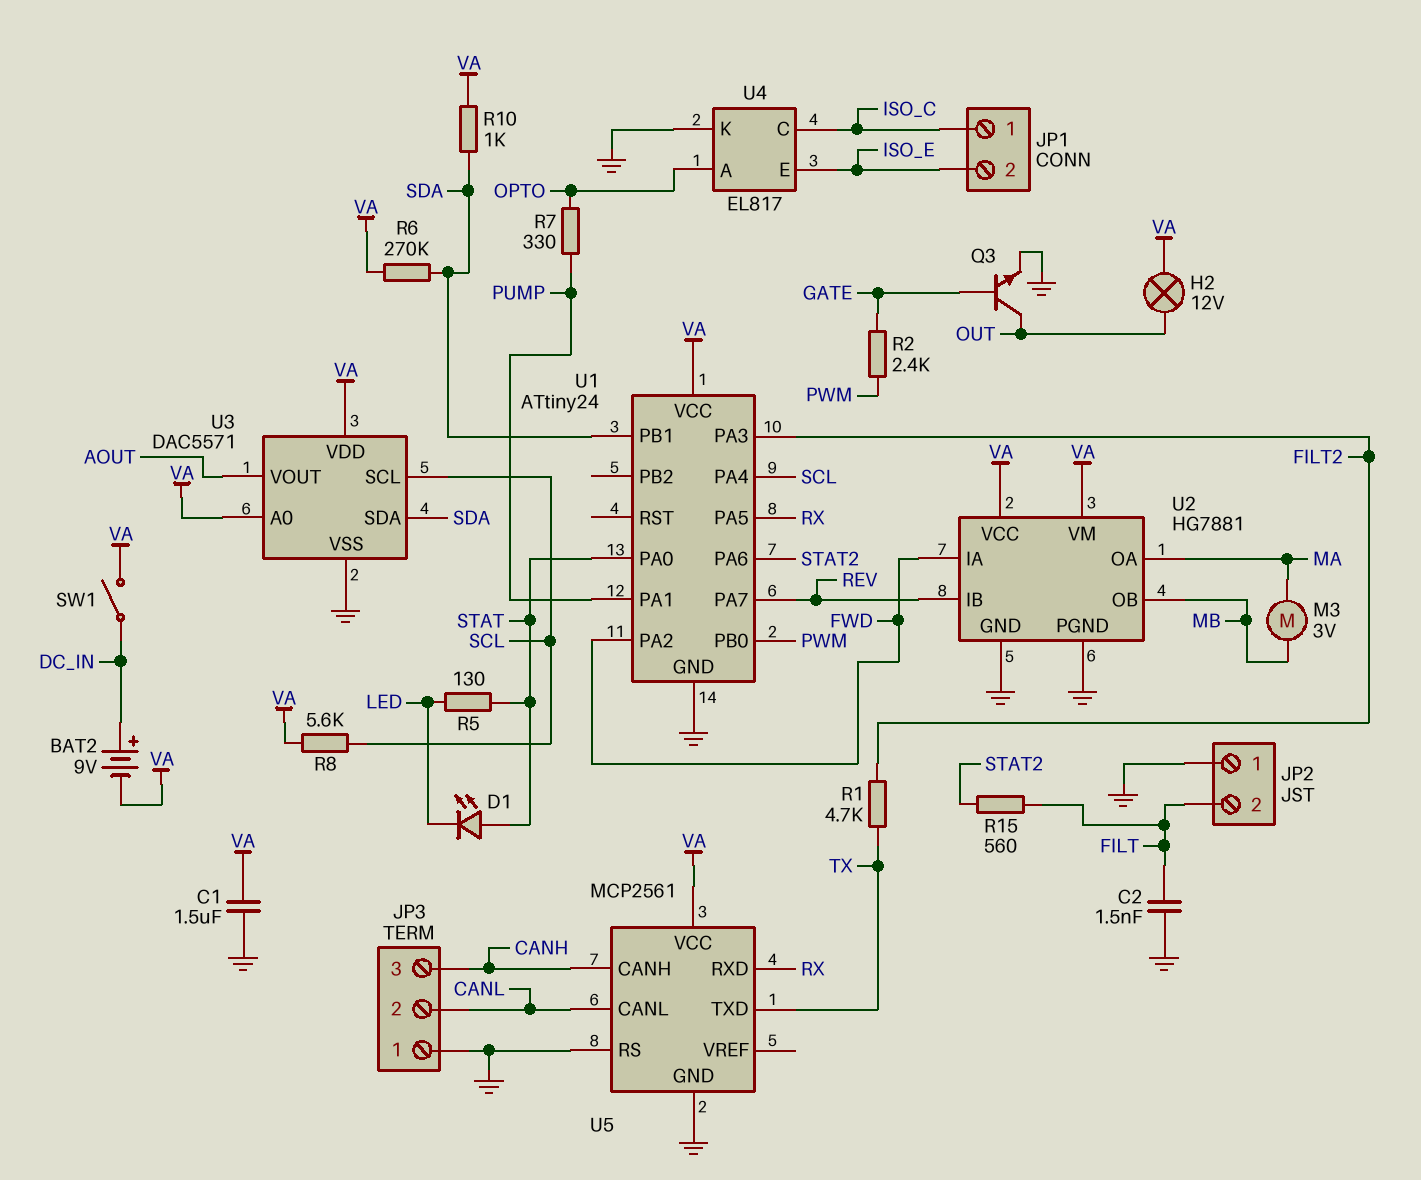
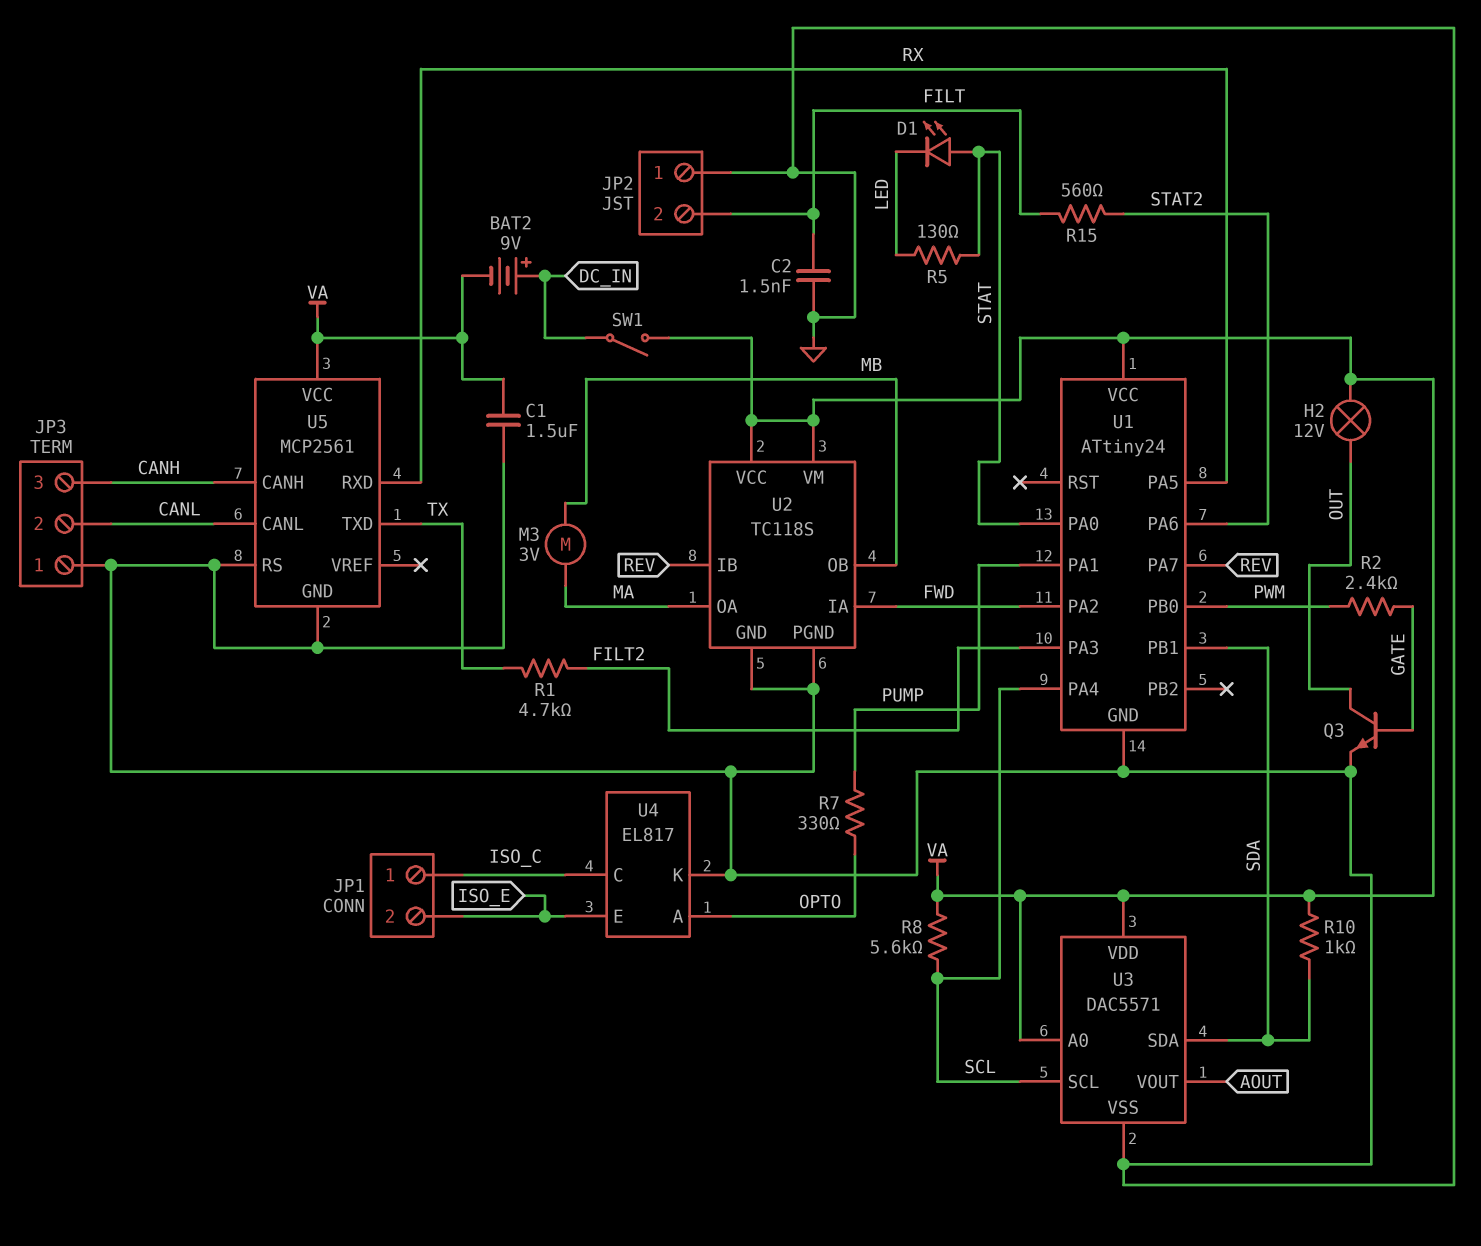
R6: 270k (SDA, VA) -> none
U2: HG7881 -> TC118S

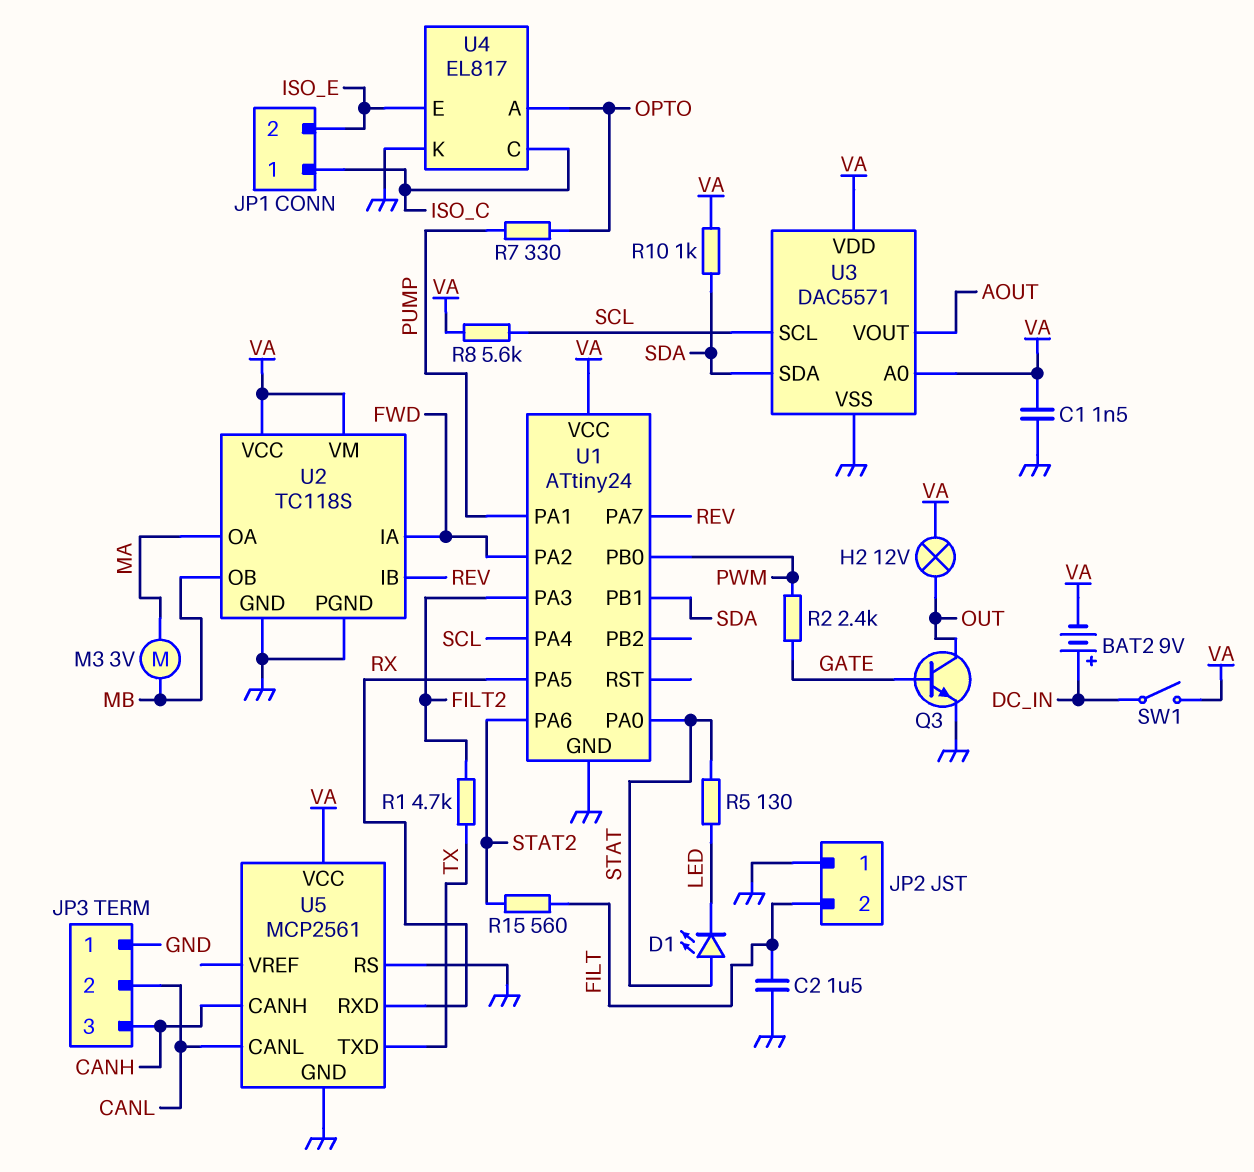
C1: 1.5uF (GND, VA) -> 1.5nF (GND, VA)
C2: 1.5nF (FILT, GND) -> 1.5uF (FILT, GND)

